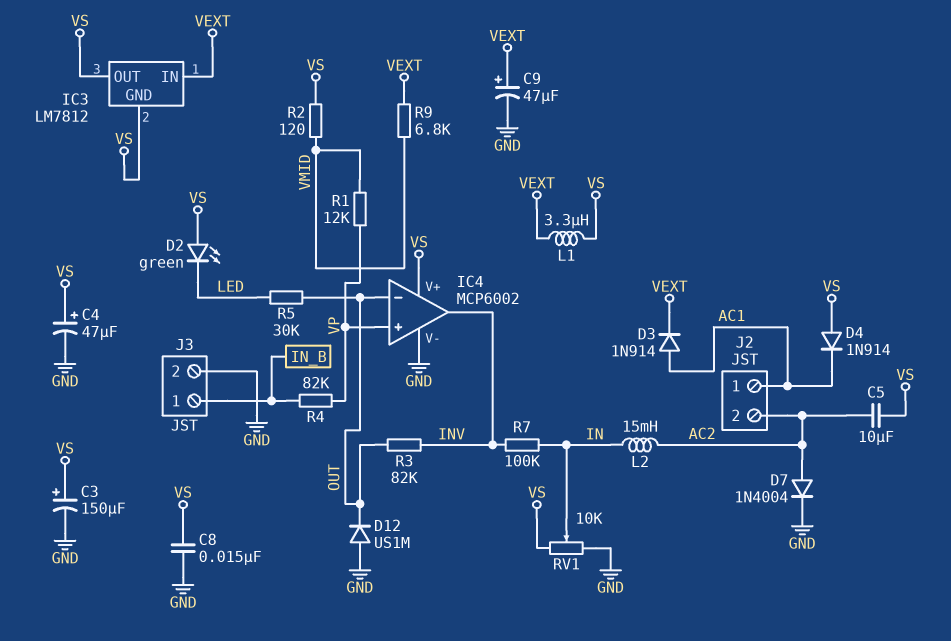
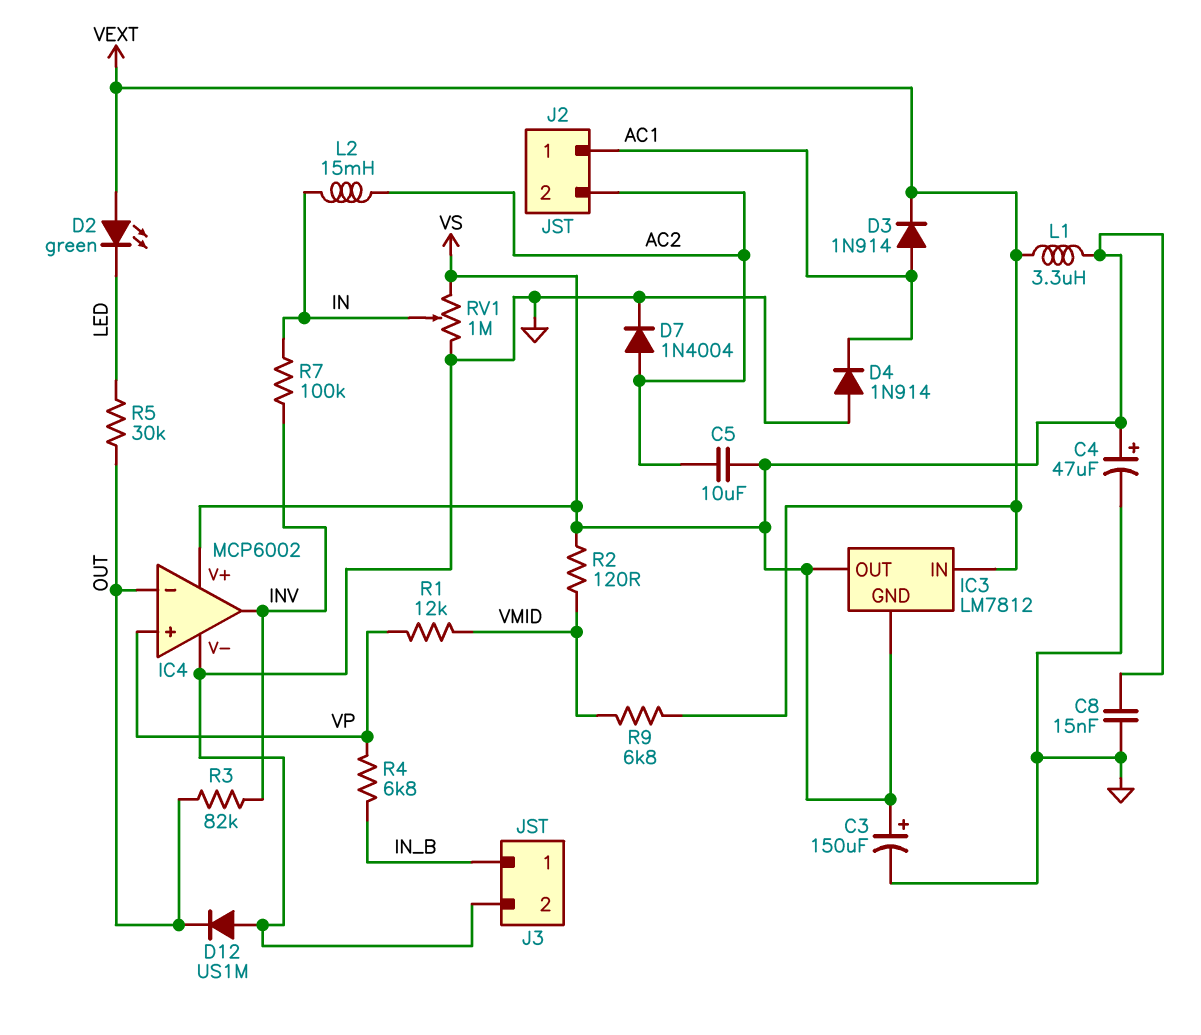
C9: 47uF (plus VEXT, minus GND) -> none
D2: LED green (A VS, K LED) -> LED green (A VEXT, K LED)
D4: diode 1N914 (A VS, K AC1) -> diode 1N914 (A GND, K AC1)
R4: 82k (IN_B, VP) -> 6.8k (IN_B, VP)
RV1: 10k (GND, VS, wiper IN) -> 1M (GND, VS, wiper IN)

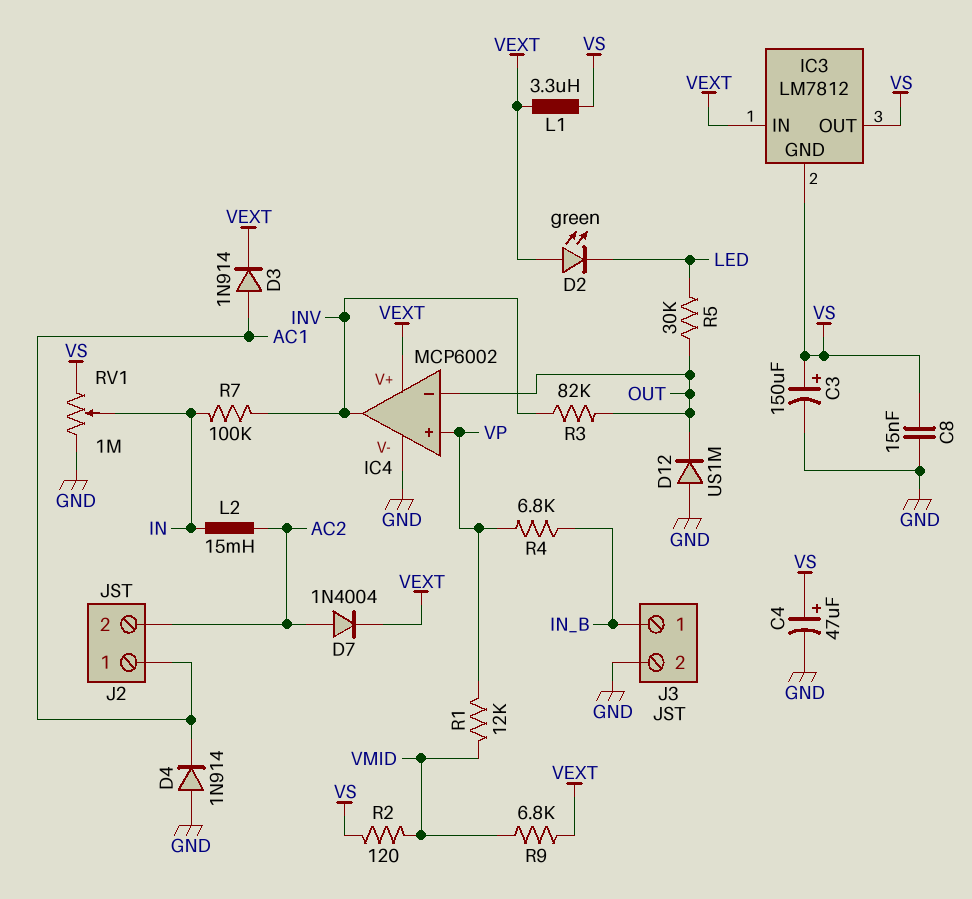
C5: 10uF (AC2, VS) -> none
D7: diode 1N4004 (A AC2, K GND) -> diode 1N4004 (A AC2, K VEXT)
IC4 pin V+: VS -> VEXT

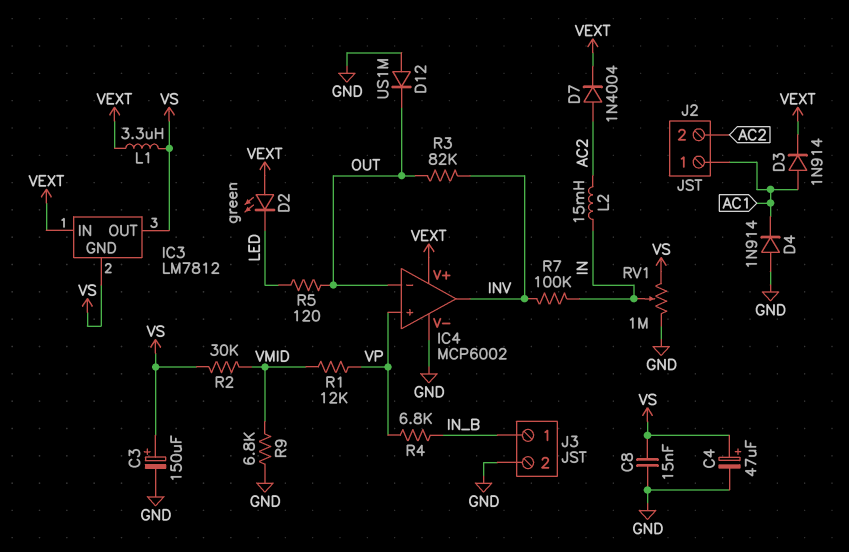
R2: 120 (VMID, VS) -> 30k (VMID, VS)
R5: 30k (LED, OUT) -> 120 (LED, OUT)
R9: 6.8k (VEXT, VMID) -> 6.8k (GND, VMID)

